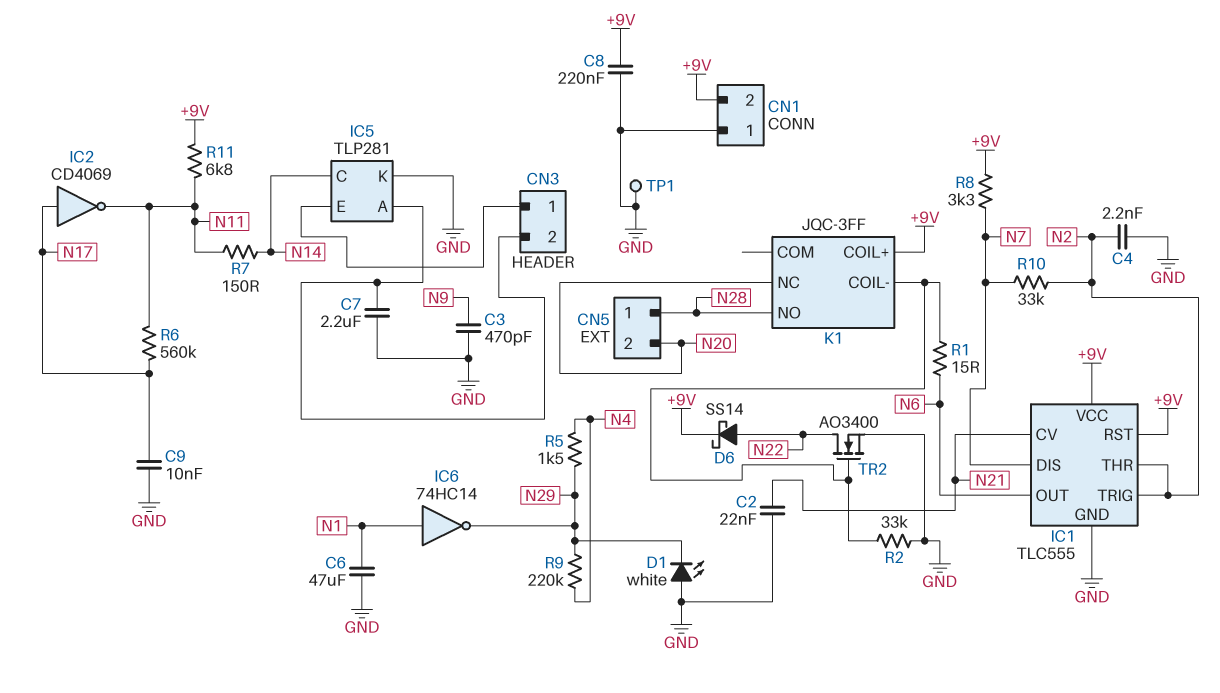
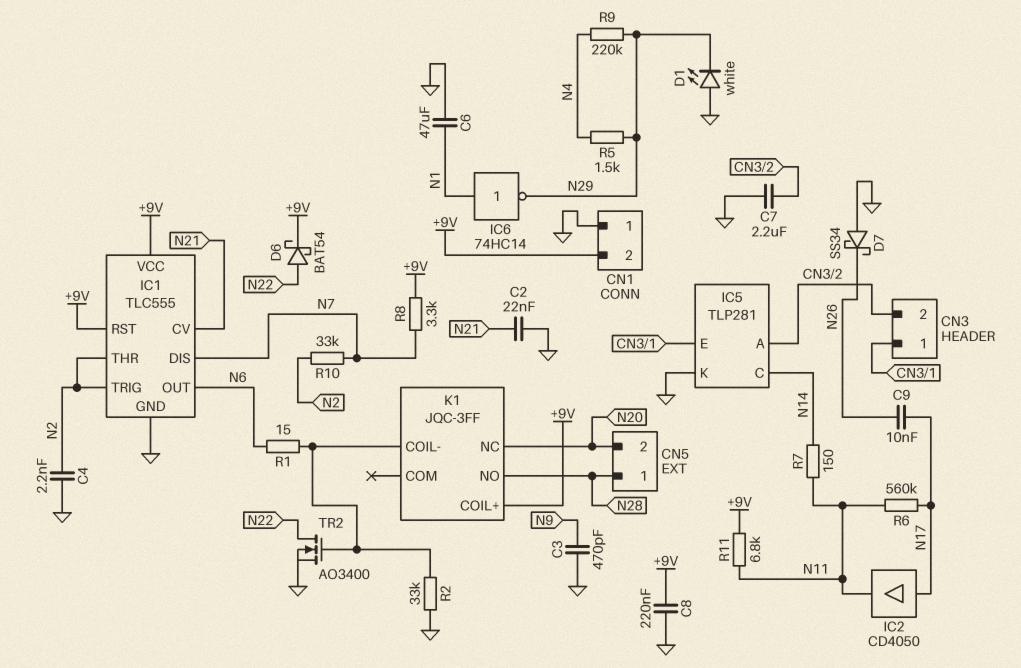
C9: 10nF (GND, N17) -> 10nF (N17, N26)
D6: schottky SS14 (A N22, K +9V) -> schottky BAT54 (A N22, K +9V)
D7: none -> schottky SS34 (A GND, K N26)
IC2: NOT CD4069 (in N17, out N11) -> buffer CD4050 (in N17, out N11)
TP1: test point (GND) -> none

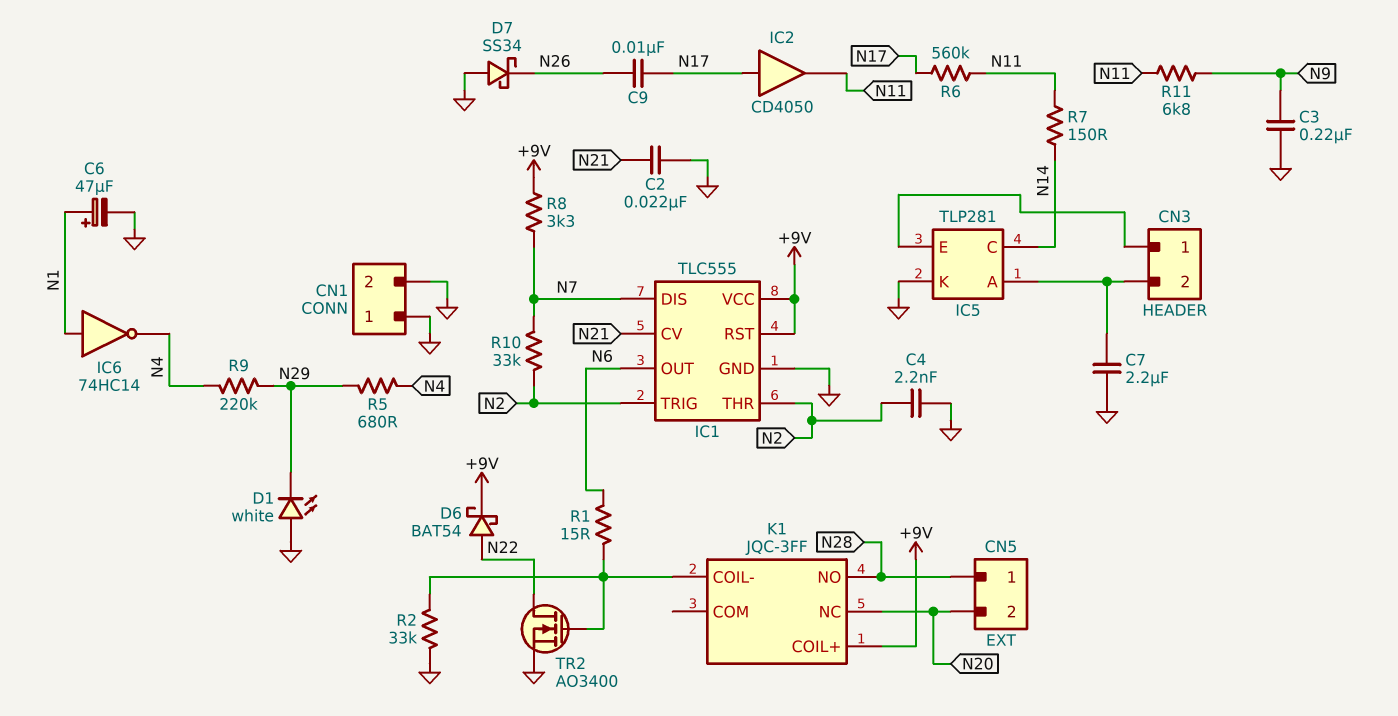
C3: 470pF (GND, N9) -> 220nF (GND, N9)
C6: 47uF (GND, N1) -> 47uF (plus N1, minus GND)
C8: 220nF (+9V, GND) -> none
CN1 pin 2: +9V -> GND
IC6: NOT 74HC14 (in N1, out N29) -> NOT 74HC14 (in N1, out N4)
R5: 1.5k (N4, N29) -> 680 (N4, N29)
R11: 6.8k (+9V, N11) -> 6.8k (N9, N11)

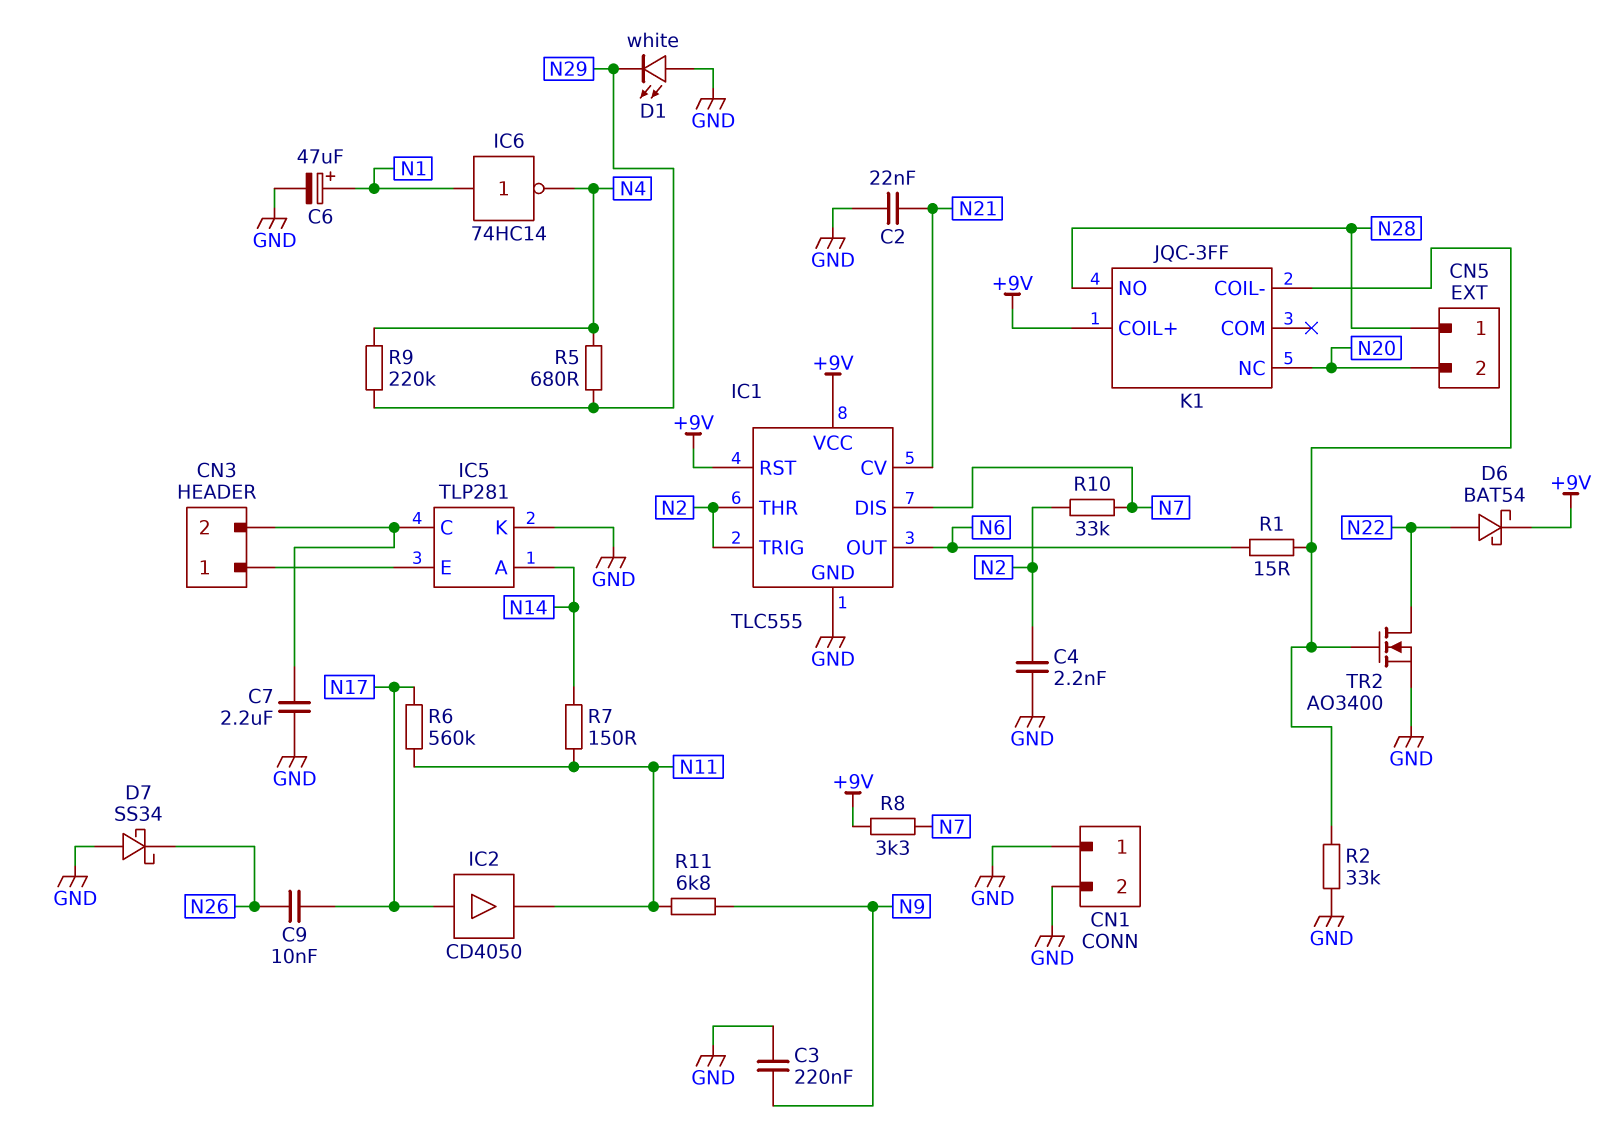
IC5 pin A: CN3/2 -> N14
IC5 pin C: N14 -> CN3/2

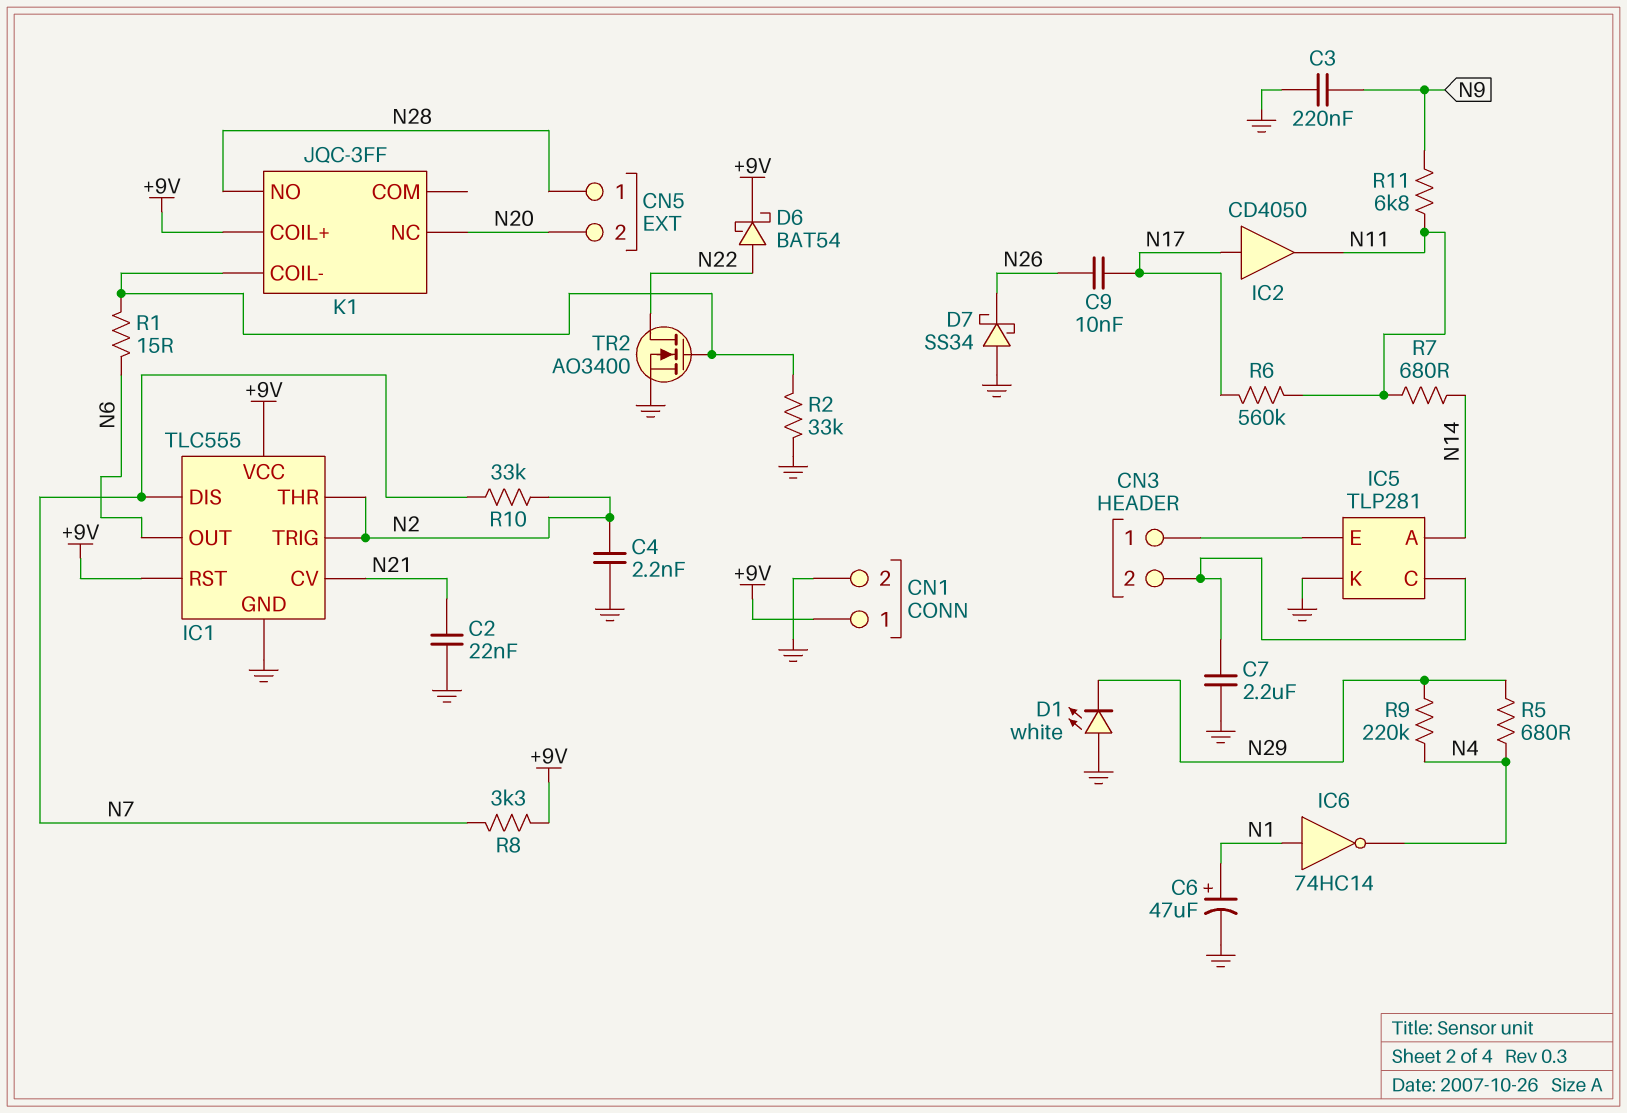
CN1 pin 1: GND -> +9V
R7: 150 (N11, N14) -> 680 (N11, N14)

